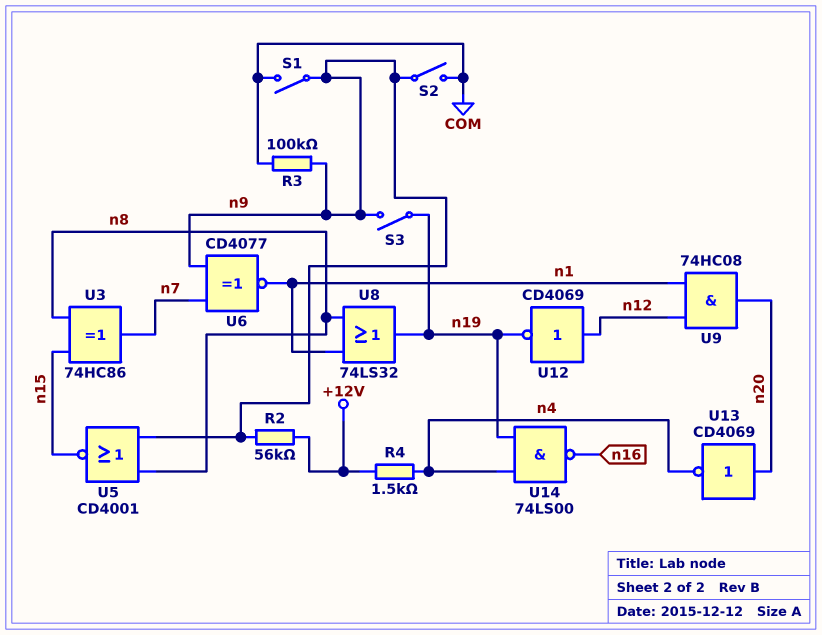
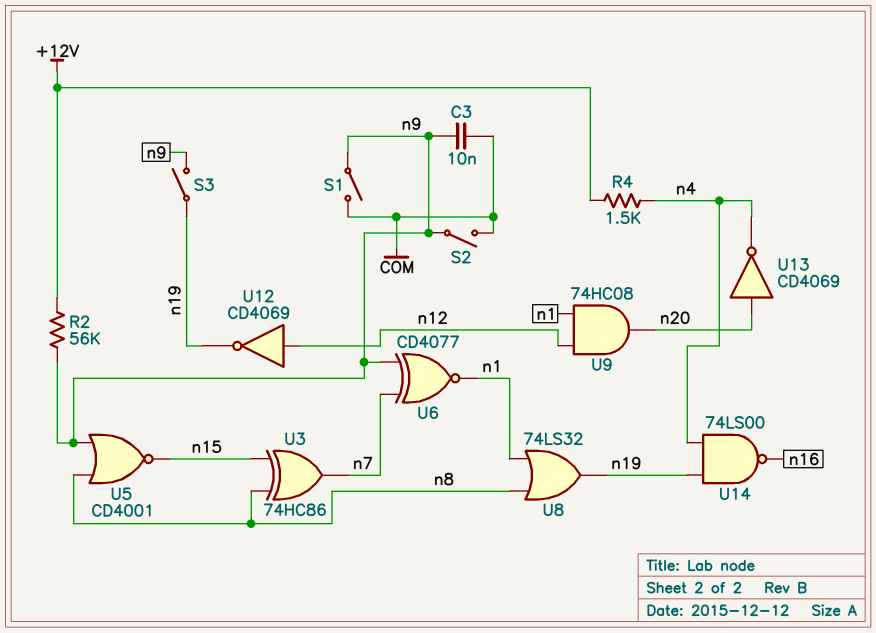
C3: none -> 10nF (COM, n9)
R3: 100k (COM, n9) -> none

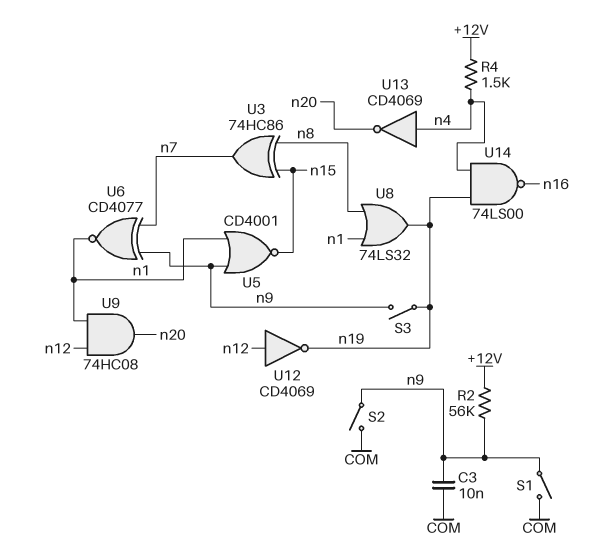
U5: NOR CD4001 (in n8, in n9, out n15) -> NOR CD4001 (in n1, in n9, out n15)
U13: NOT CD4069 (in n20, out n4) -> NOT CD4069 (in n4, out n20)

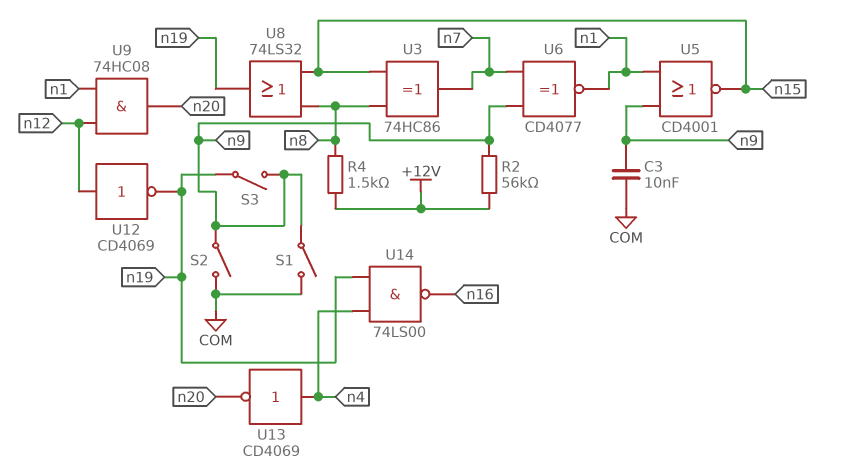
R4: 1.5k (+12V, n4) -> 1.5k (+12V, n8)
U8: OR 74LS32 (in n1, in n8, out n19) -> OR 74LS32 (in n8, in n15, out n19)

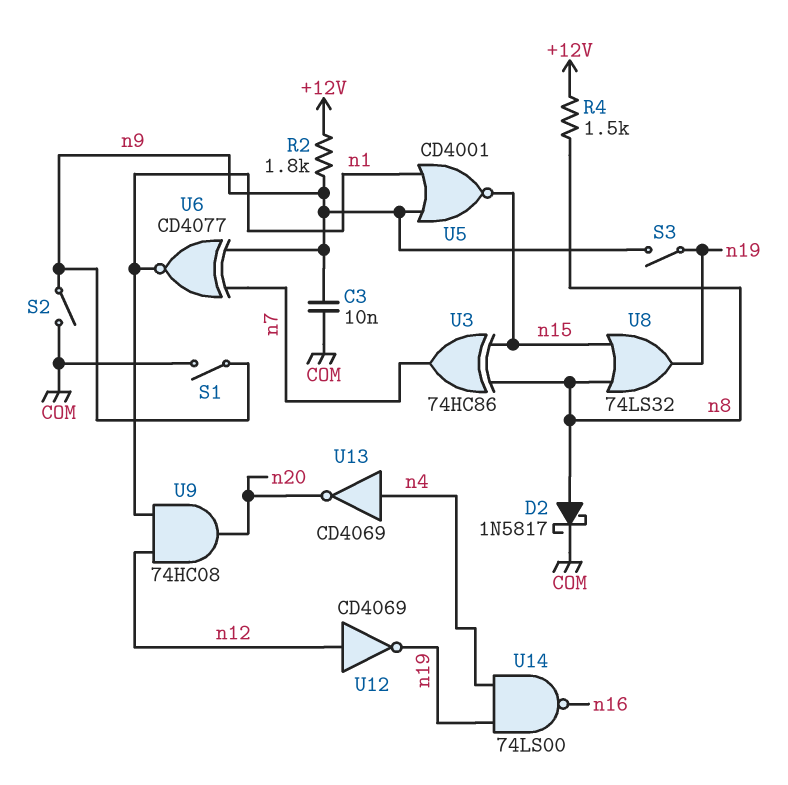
D2: none -> schottky 1N5817 (A n8, K COM)
R2: 56k (+12V, n9) -> 1.8k (+12V, n9)

